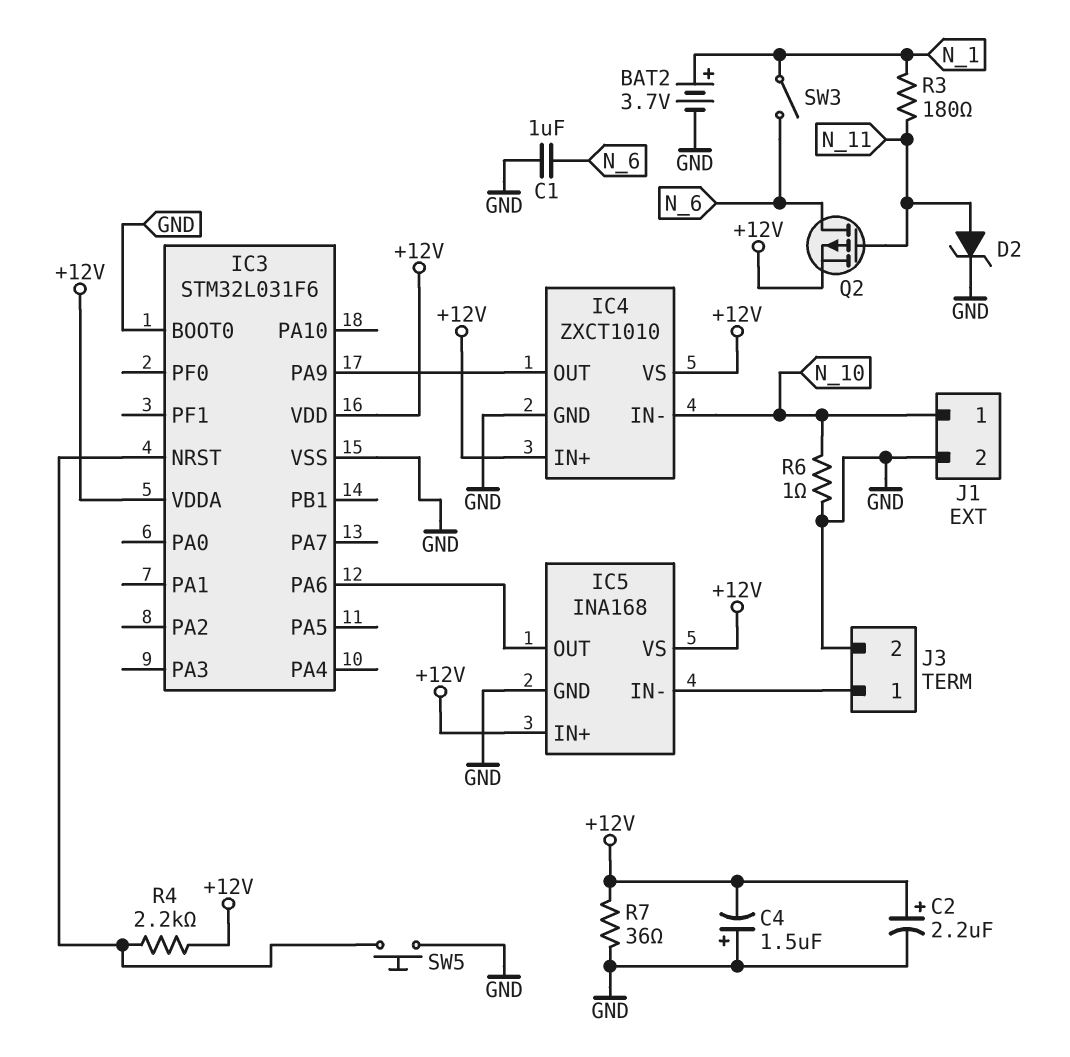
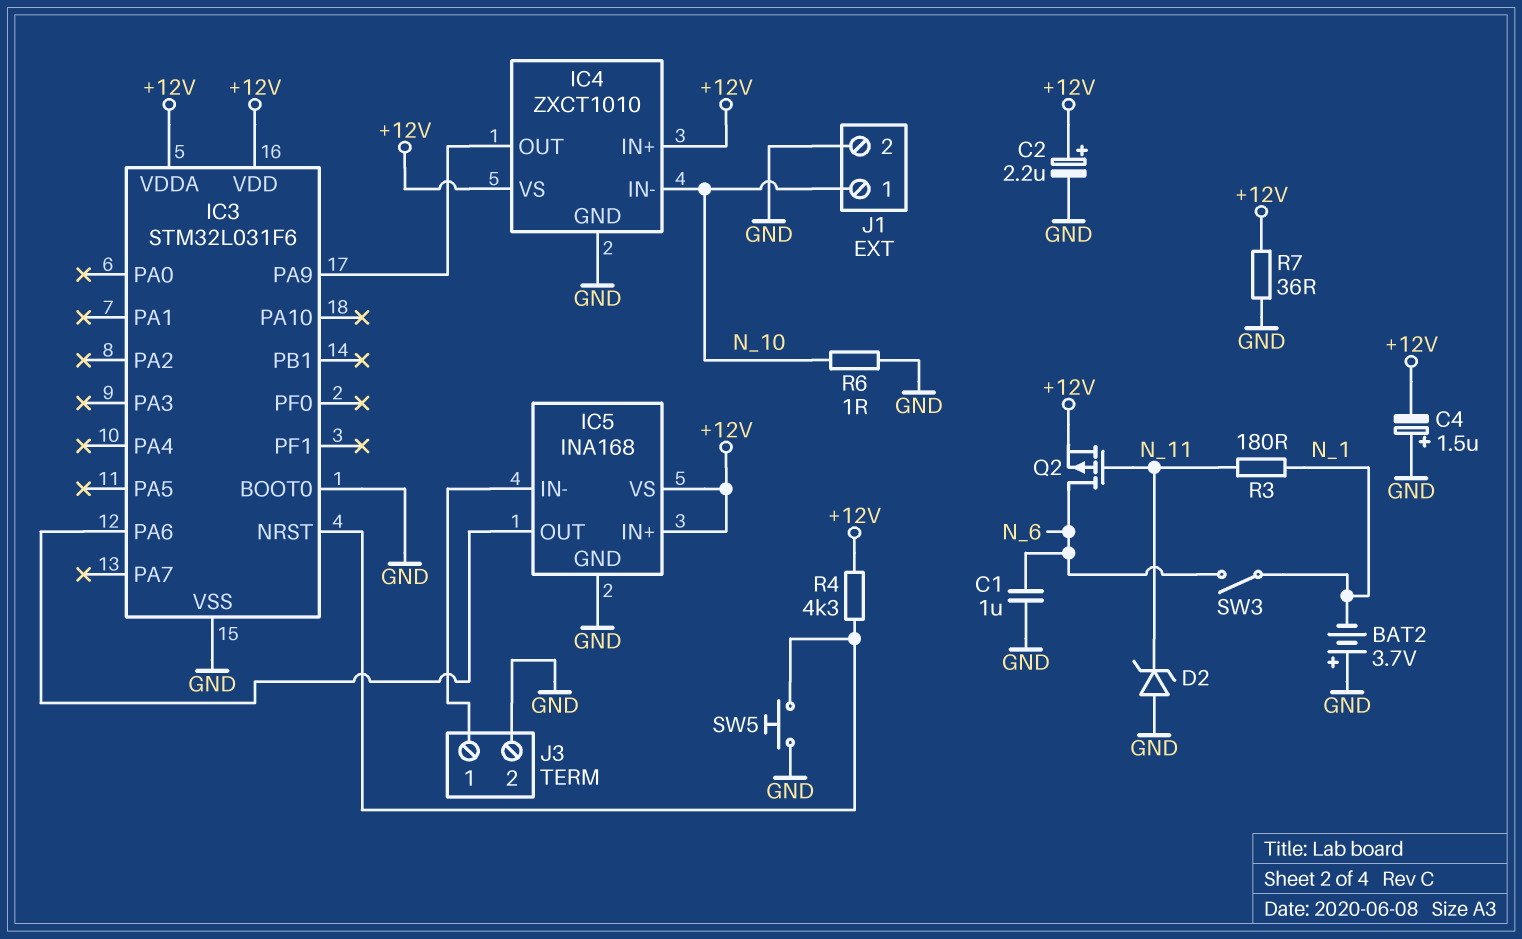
BAT2: 3.7V (plus N_1, minus GND) -> 3.7V (plus GND, minus N_1)
D2: zener (A N_11, K GND) -> zener (A GND, K N_11)
R4: 2.2k (+12V, IC3/NRST) -> 4.3k (+12V, IC3/NRST)

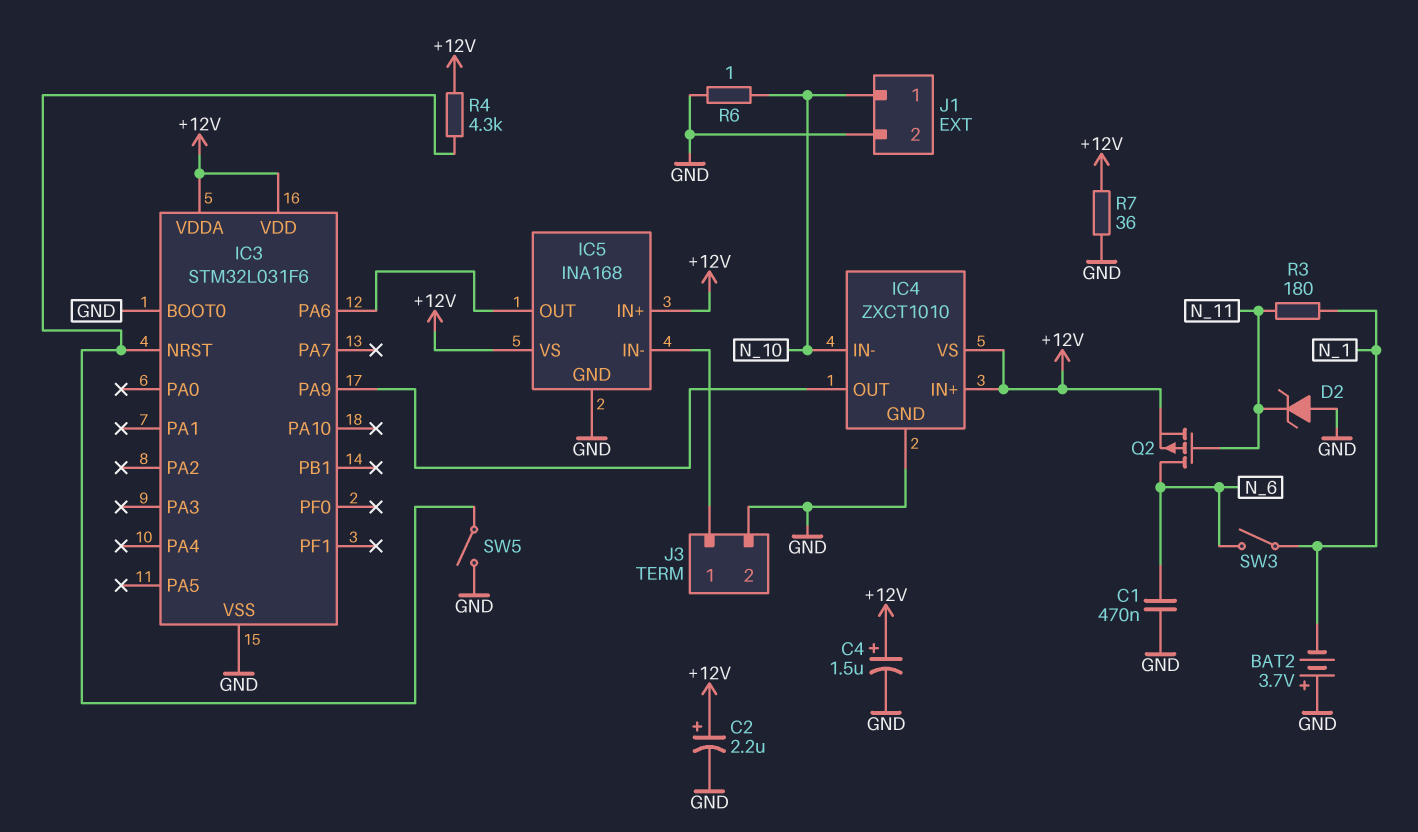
C1: 1uF (GND, N_6) -> 470nF (GND, N_6)
C4: 1.5uF (plus GND, minus +12V) -> 1.5uF (plus +12V, minus GND)
SW5: button (GND, IC3/NRST) -> switch (GND, IC3/NRST)

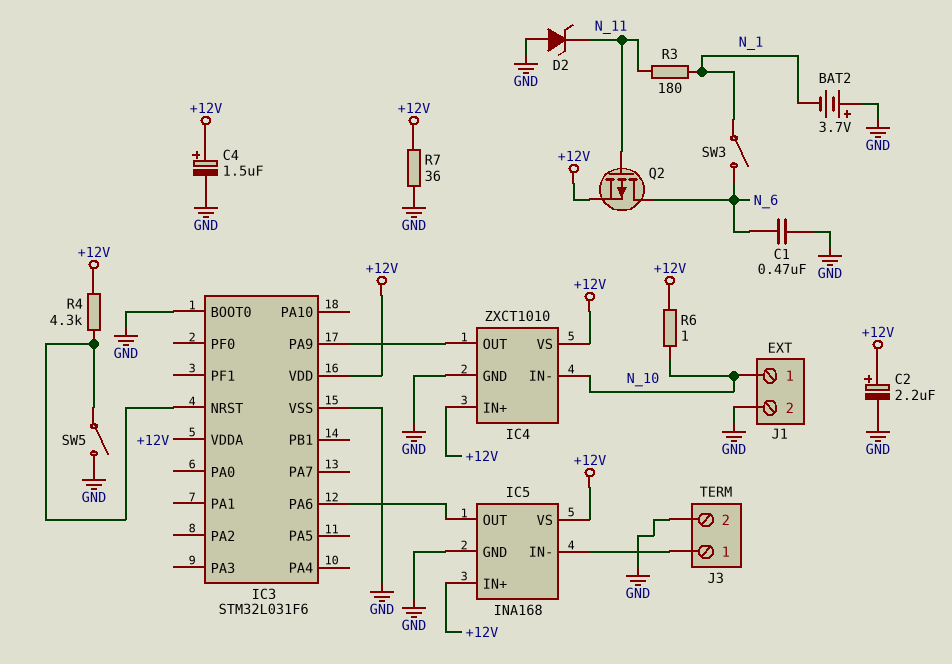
R6: 1 (GND, N_10) -> 1 (+12V, N_10)

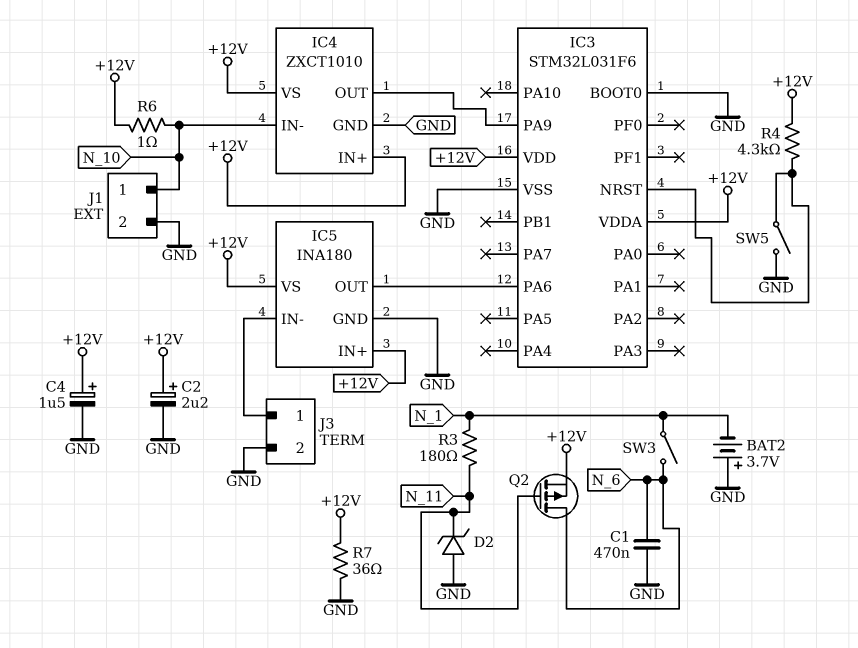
IC5: INA168 -> INA180

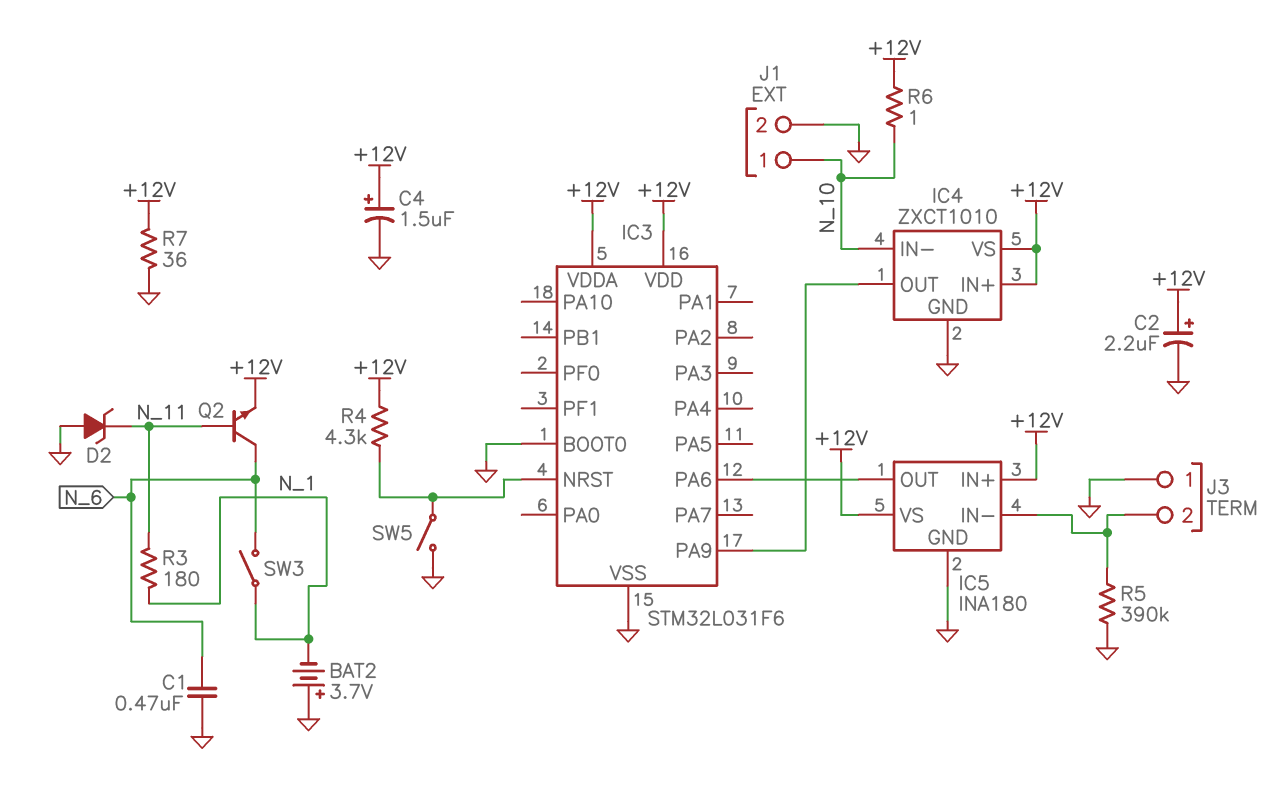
J3 pin 1: IC5/IN- -> GND
J3 pin 2: GND -> IC5/IN-
Q2: PMOS (G N_11, D N_6, S +12V) -> NPN (B N_11, C N_6, E +12V)
R5: none -> 390k (GND, IC5/IN-)

